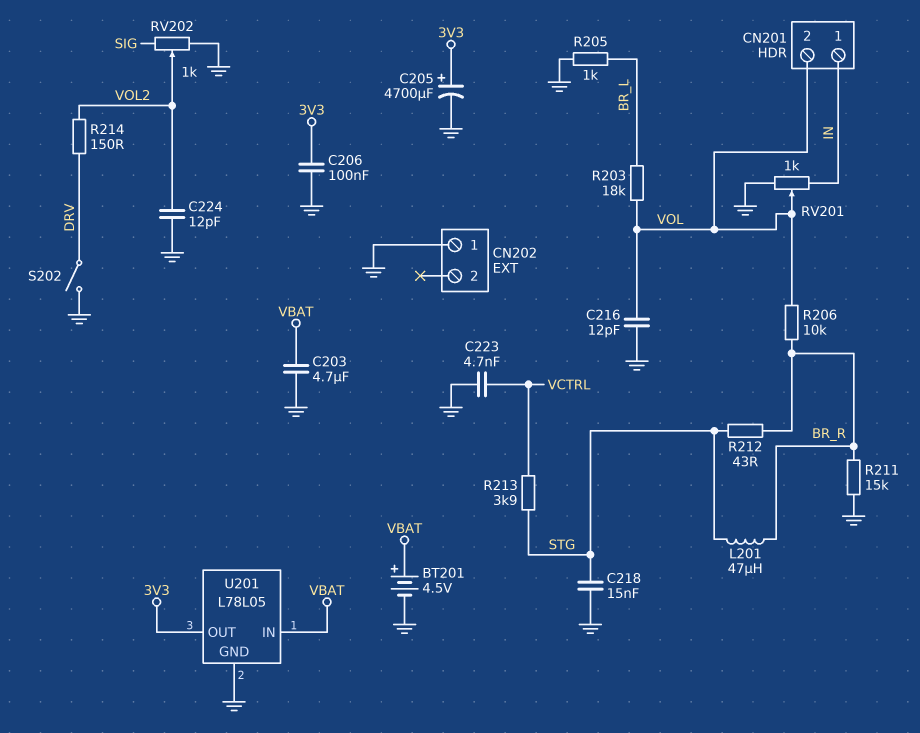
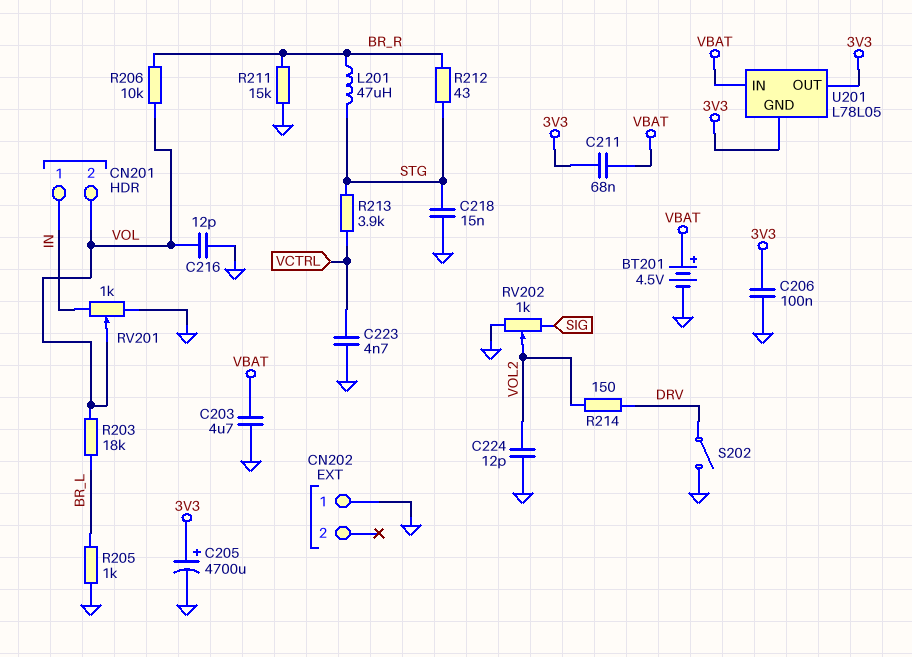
C211: none -> 68nF (3V3, VBAT)
U201 pin GND: GND -> 3V3

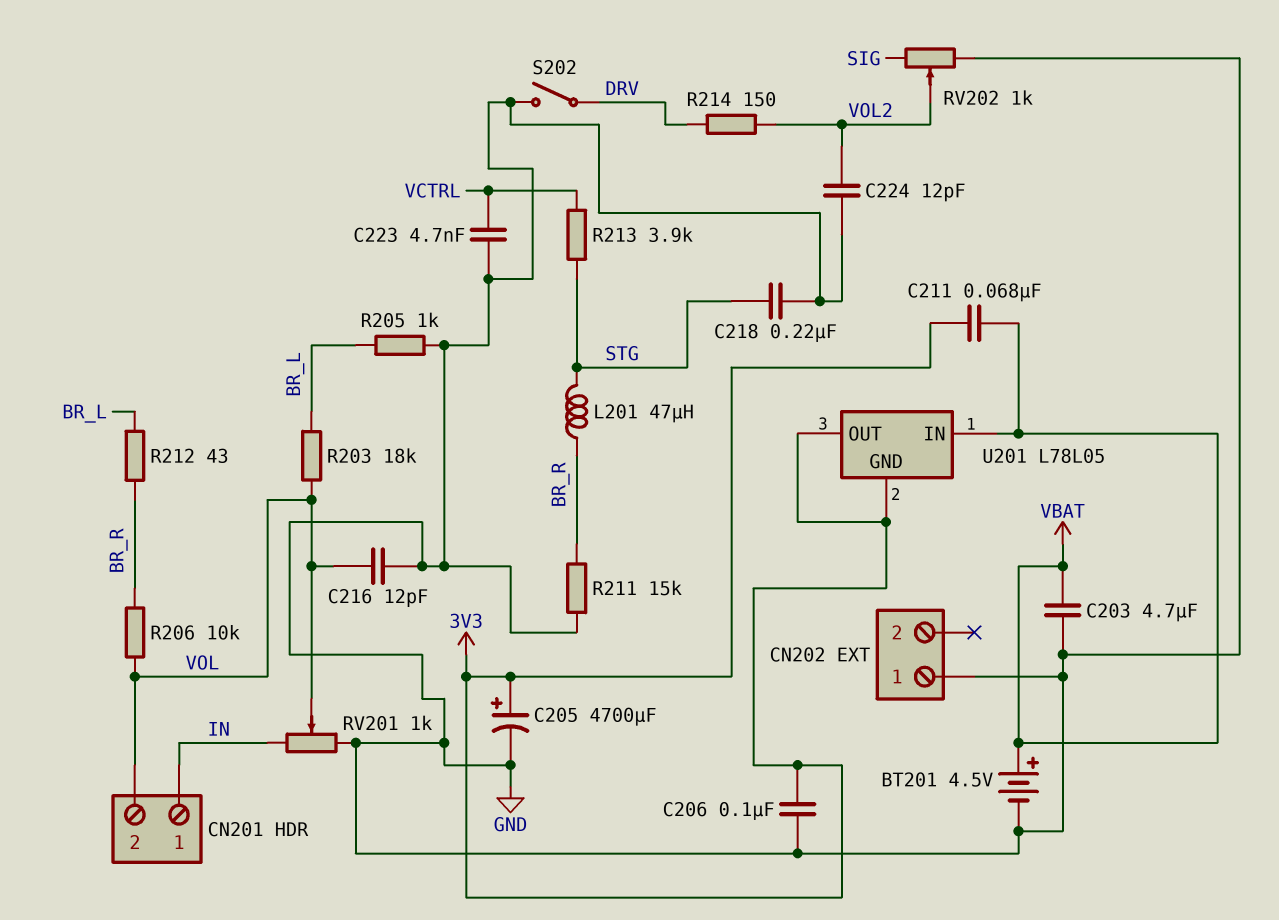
C218: 15nF (GND, STG) -> 220nF (GND, STG)
R212: 43 (BR_R, STG) -> 43 (BR_L, BR_R)

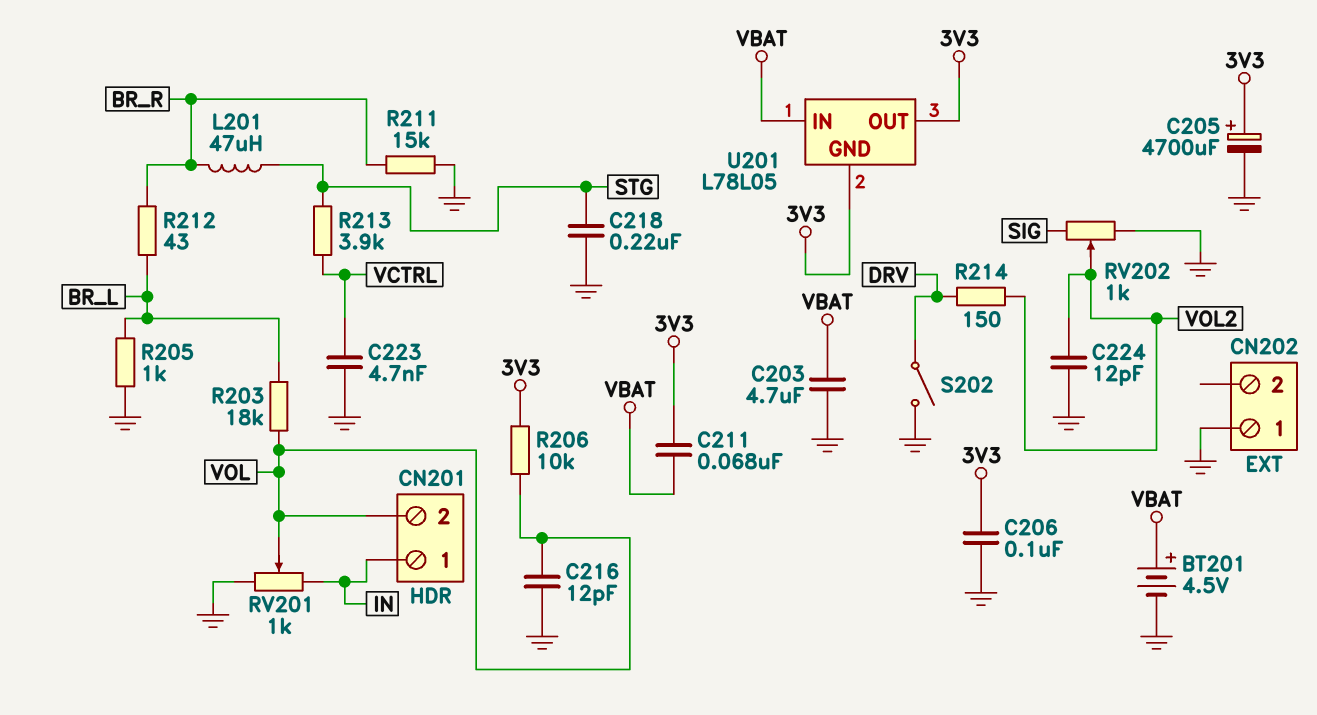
R206: 10k (BR_R, VOL) -> 10k (3V3, VOL)

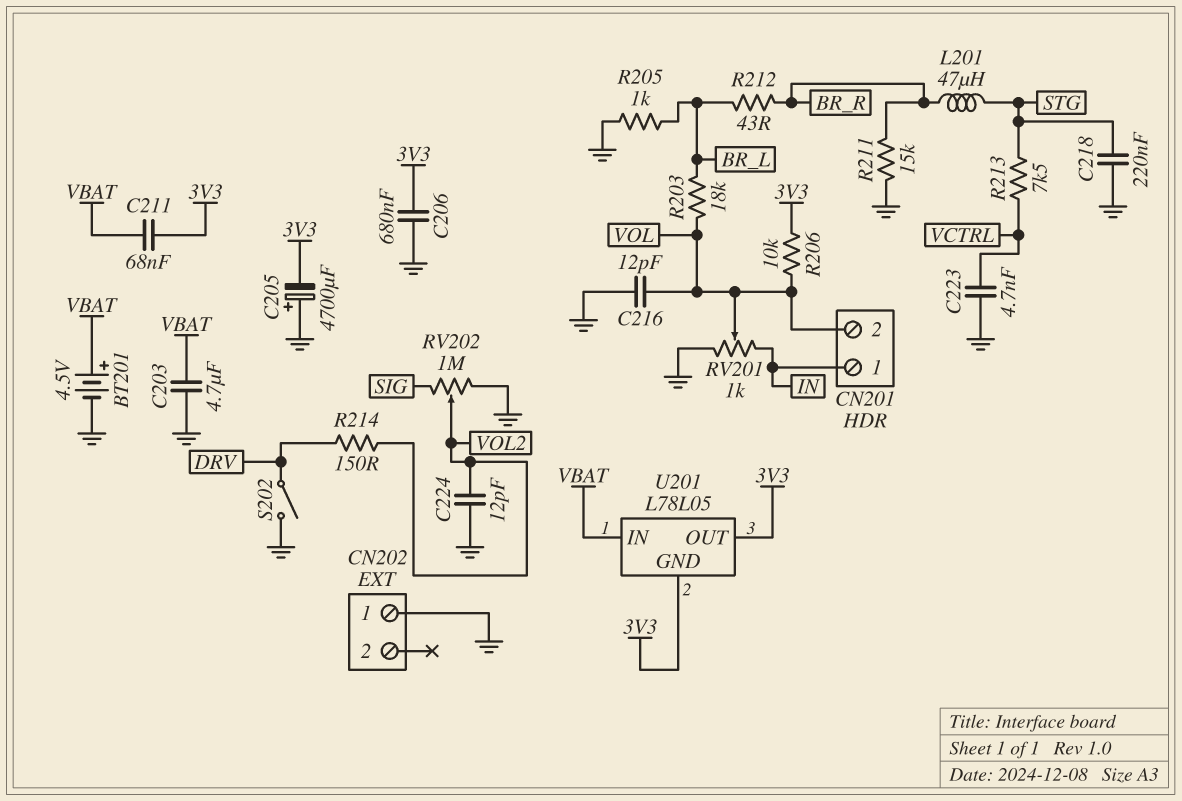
C205: 4700uF (plus 3V3, minus GND) -> 4700uF (plus GND, minus 3V3)
C206: 100nF (3V3, GND) -> 680nF (3V3, GND)
R213: 3.9k (STG, VCTRL) -> 7.5k (STG, VCTRL)
RV202: 1k (GND, SIG, wiper VOL2) -> 1M (GND, SIG, wiper VOL2)

